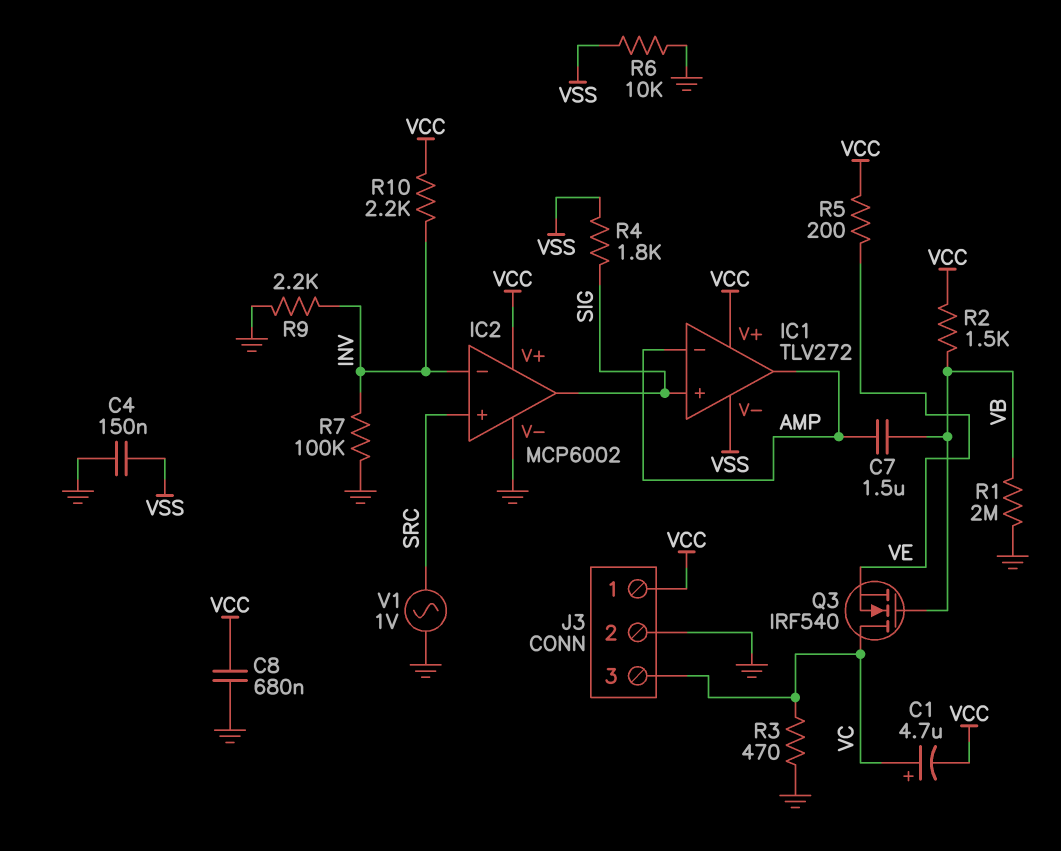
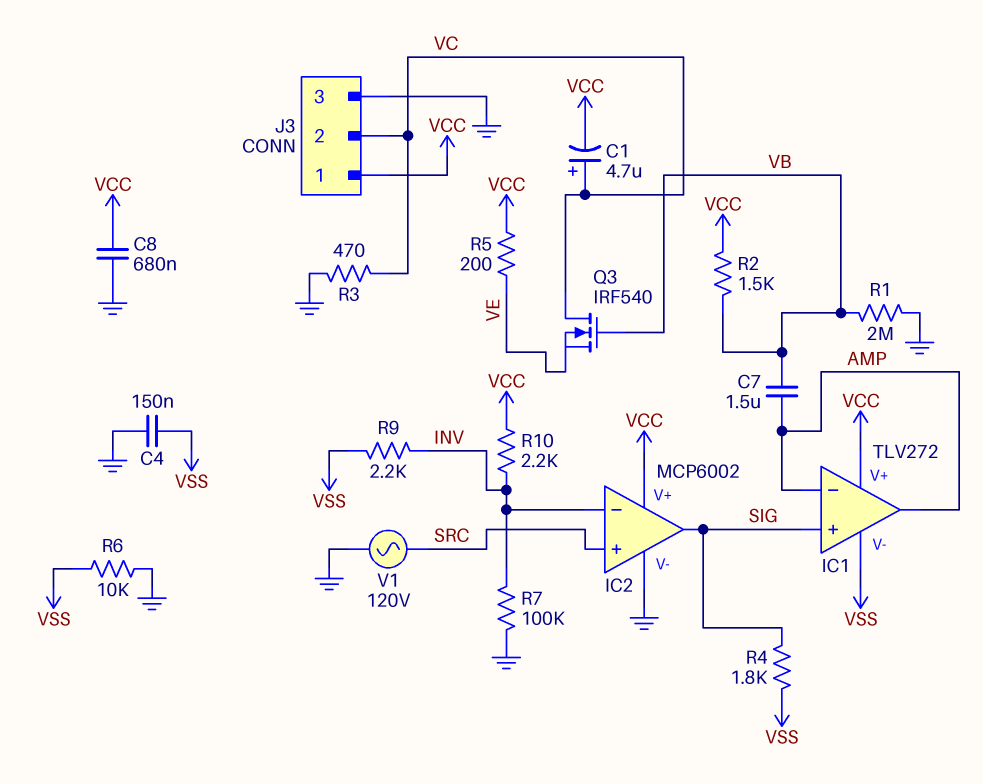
J3 pin 2: GND -> VC
J3 pin 3: VC -> GND
R9: 2.2k (GND, INV) -> 2.2k (INV, VSS)
V1: AC 1V (GND, SRC) -> AC 120V (GND, SRC)

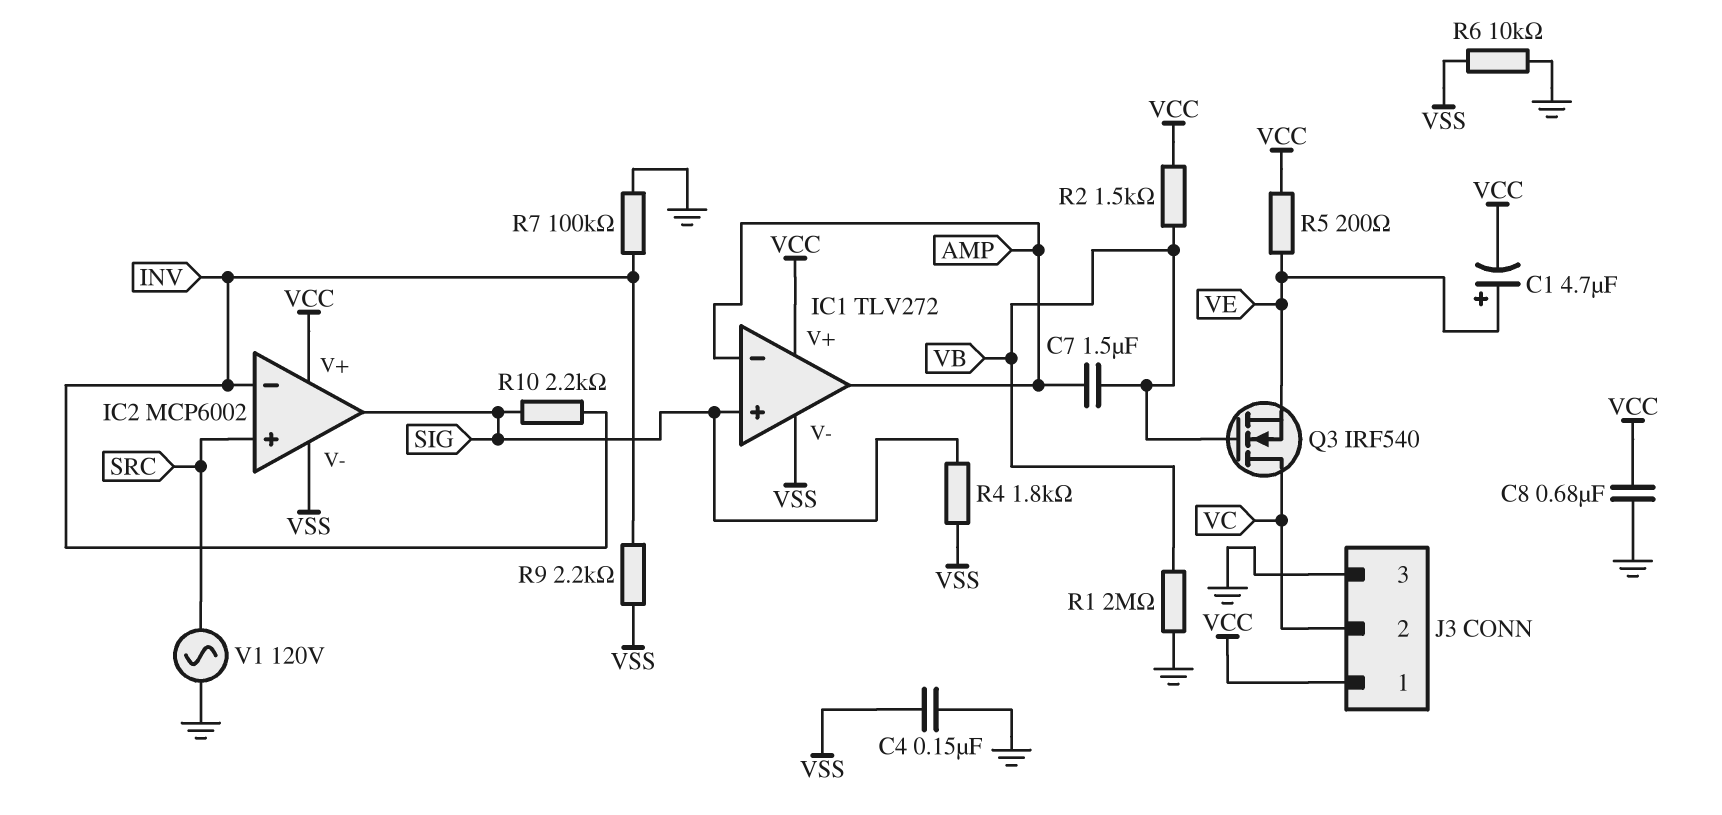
C1: 4.7uF (plus VC, minus VCC) -> 4.7uF (plus VE, minus VCC)
IC2 pin V-: GND -> VSS
R3: 470 (GND, VC) -> none
R10: 2.2k (INV, VCC) -> 2.2k (INV, SIG)

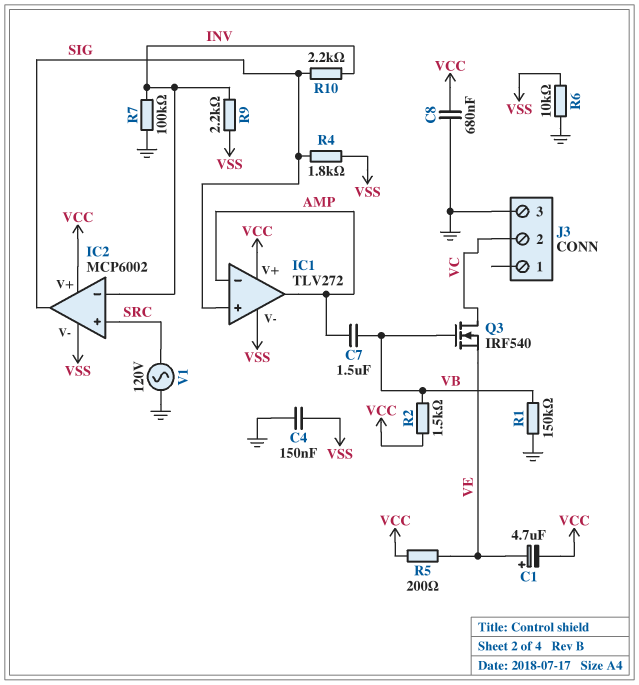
J3 pin 1: VCC -> none
R1: 2M (GND, VB) -> 150k (GND, VB)

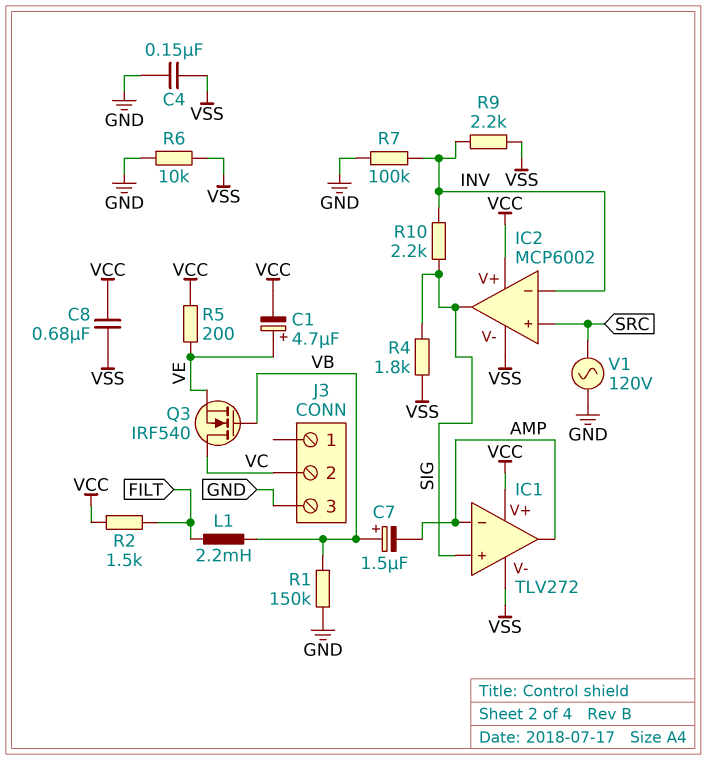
C7: 1.5uF (AMP, VB) -> 1.5uF (plus VB, minus AMP)
C8: 680nF (GND, VCC) -> 680nF (VCC, VSS)
L1: none -> 2.2mH (FILT, VB)
R2: 1.5k (VB, VCC) -> 1.5k (FILT, VCC)

